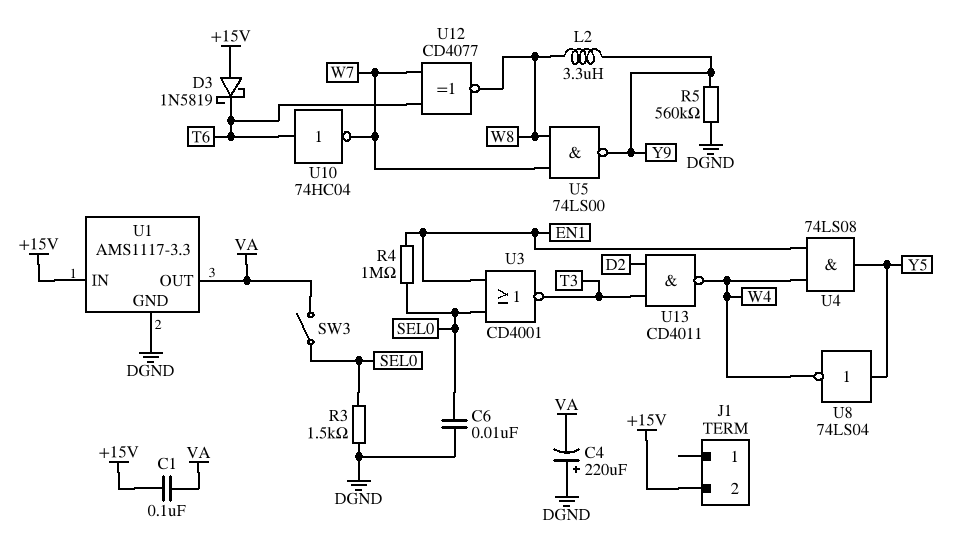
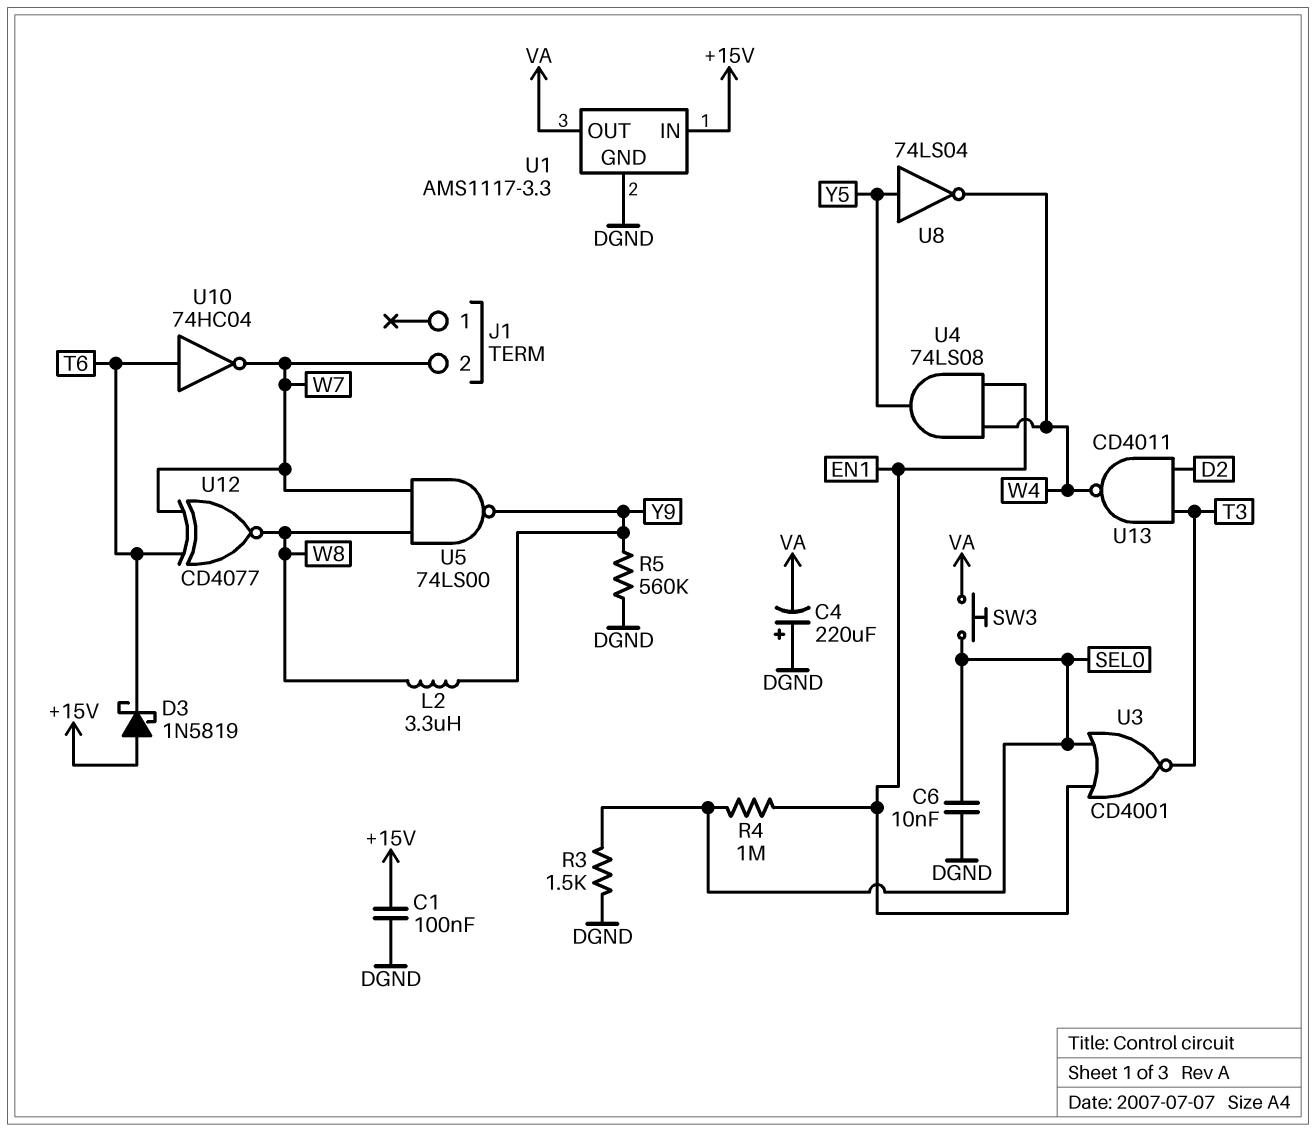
C1: 100nF (+15V, VA) -> 100nF (+15V, DGND)
J1 pin 2: +15V -> W7
SW3: switch (SEL0, VA) -> button (SEL0, VA)

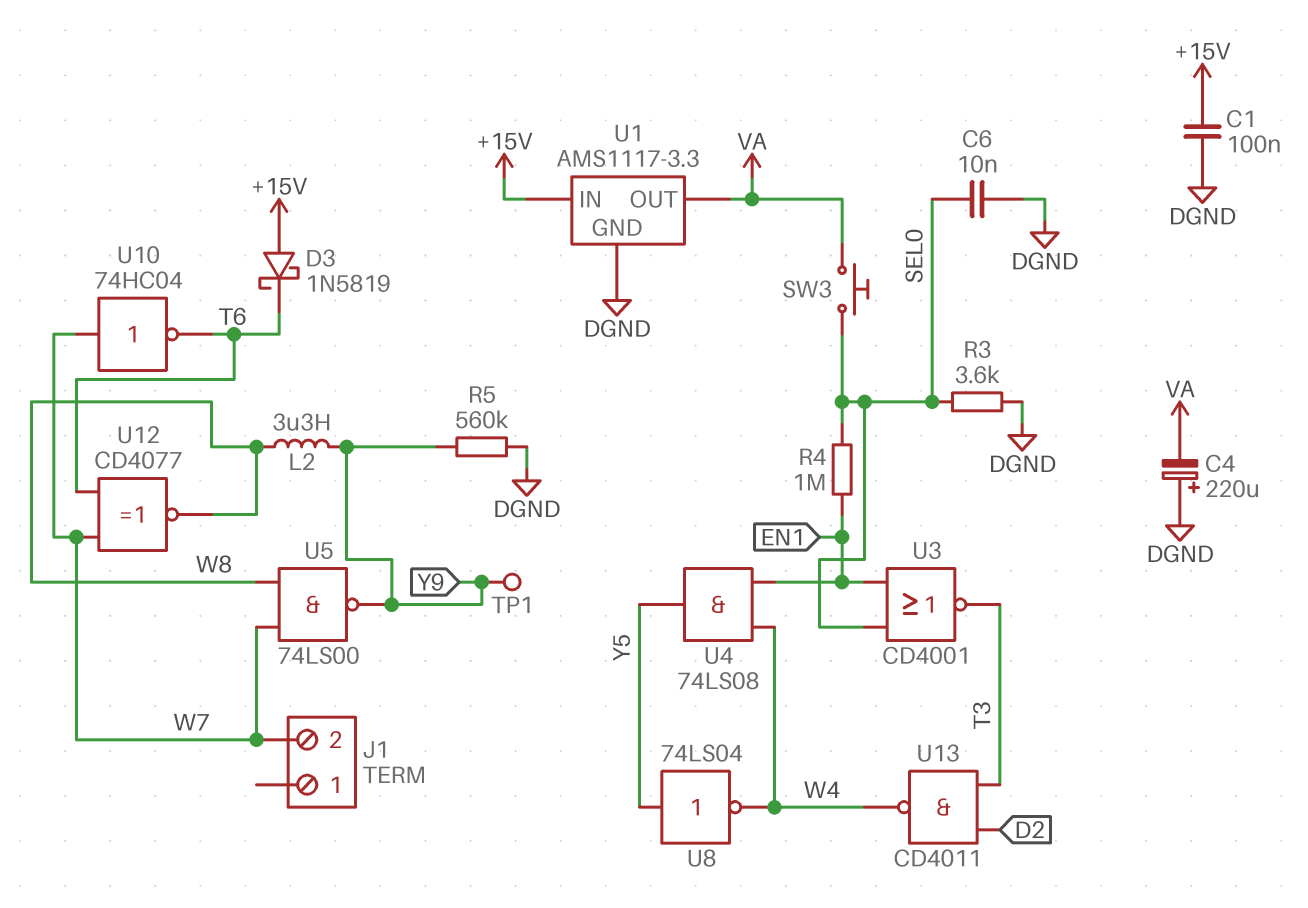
R3: 1.5k (DGND, SEL0) -> 3.6k (DGND, SEL0)
TP1: none -> test point (Y9)
U10: NOT 74HC04 (in T6, out W7) -> NOT 74HC04 (in W7, out T6)

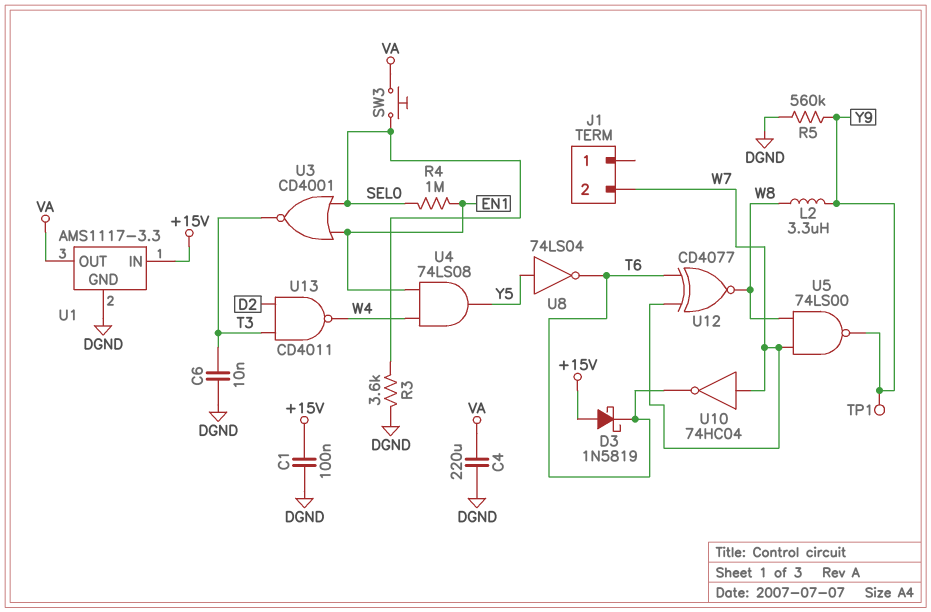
C4: 220uF (plus DGND, minus VA) -> 220uF (DGND, VA)
C6: 10nF (DGND, SEL0) -> 10nF (DGND, T3)
U8: NOT 74LS04 (in Y5, out W4) -> NOT 74LS04 (in Y5, out T6)

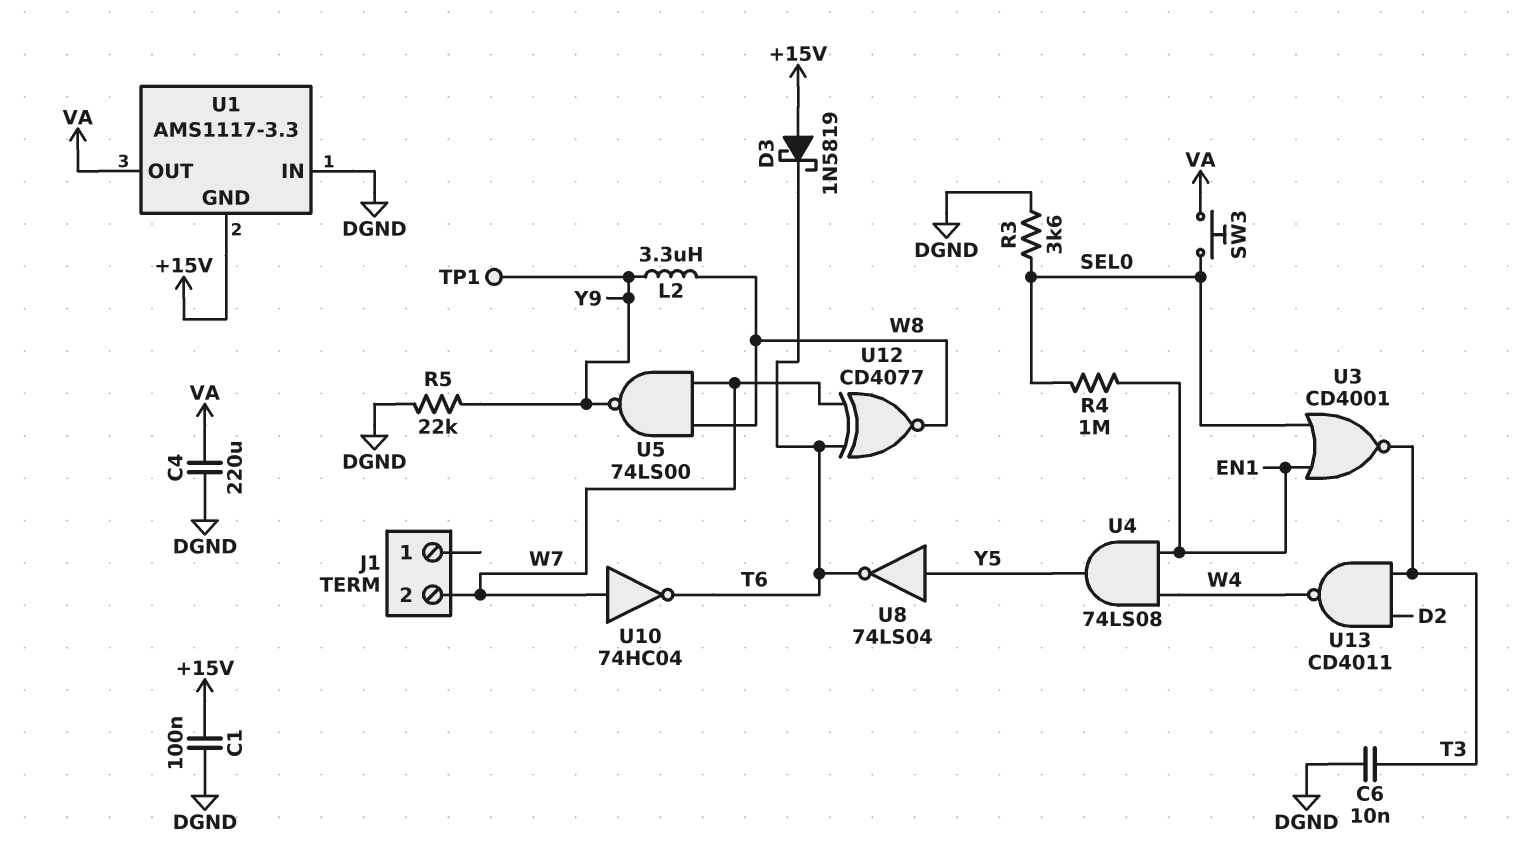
R5: 560k (DGND, Y9) -> 22k (DGND, Y9)
U1 pin GND: DGND -> +15V
U1 pin IN: +15V -> DGND

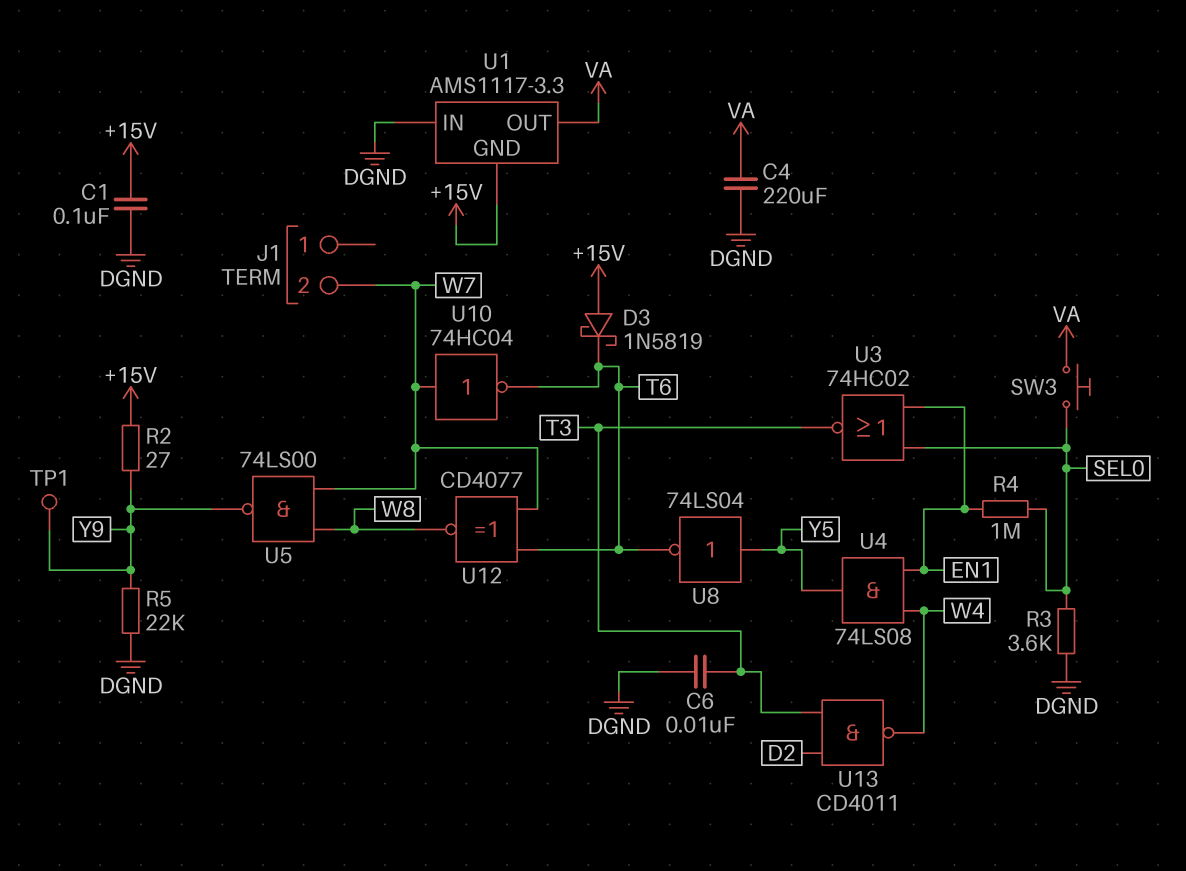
L2: 3.3uH (W8, Y9) -> none
R2: none -> 27 (+15V, Y9)
U3: NOR CD4001 (in EN1, in SEL0, out T3) -> NOR 74HC02 (in EN1, in SEL0, out T3)

